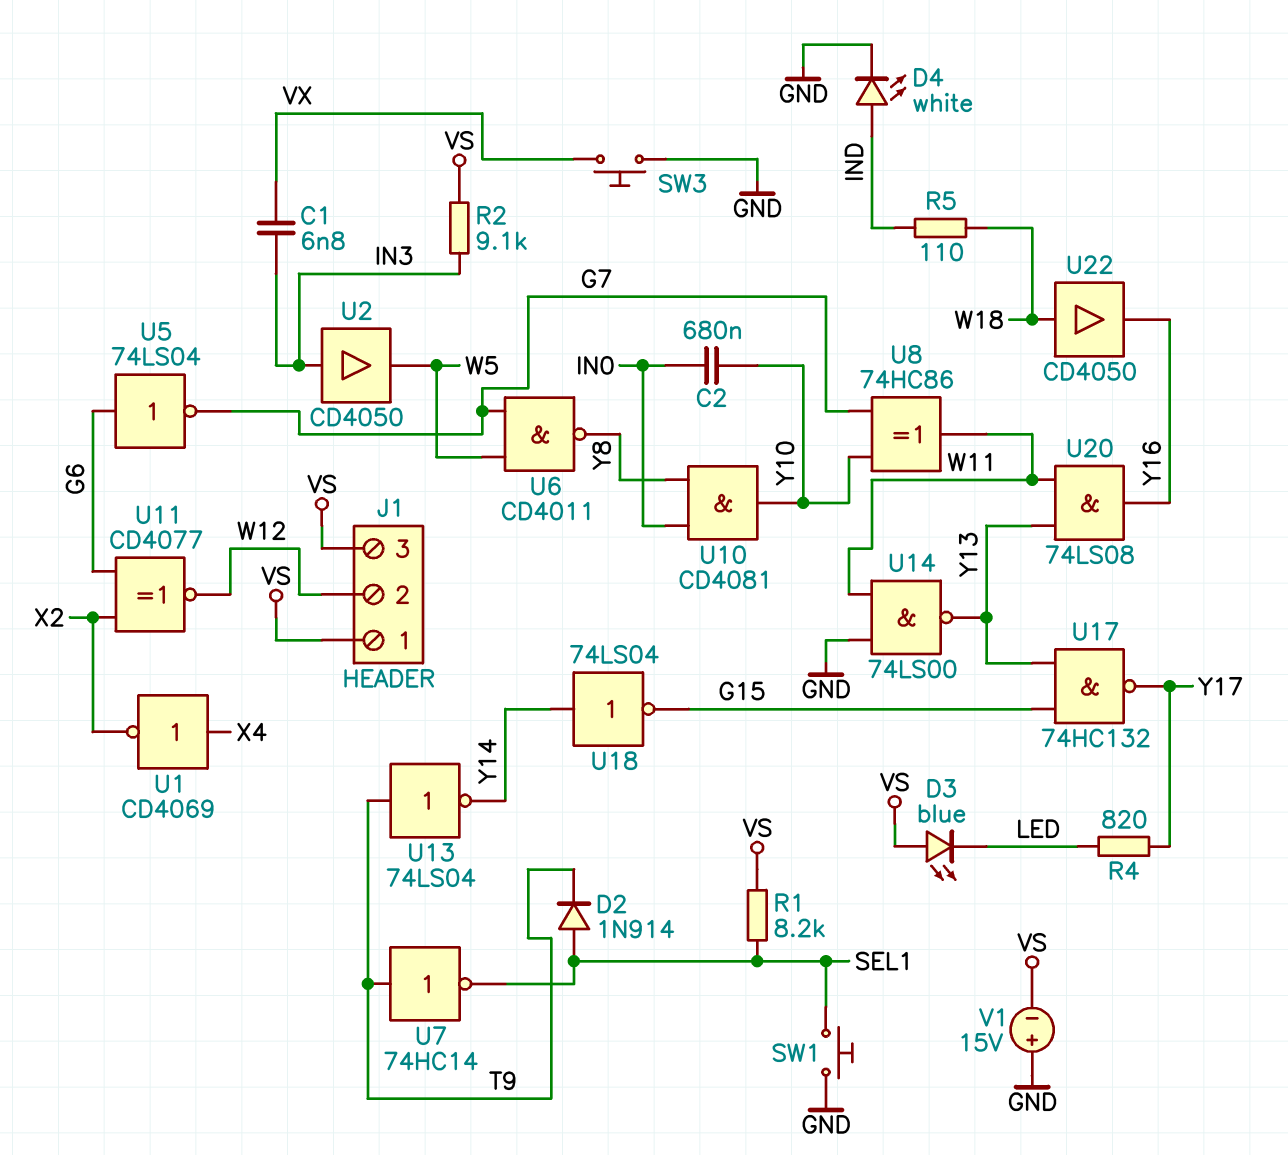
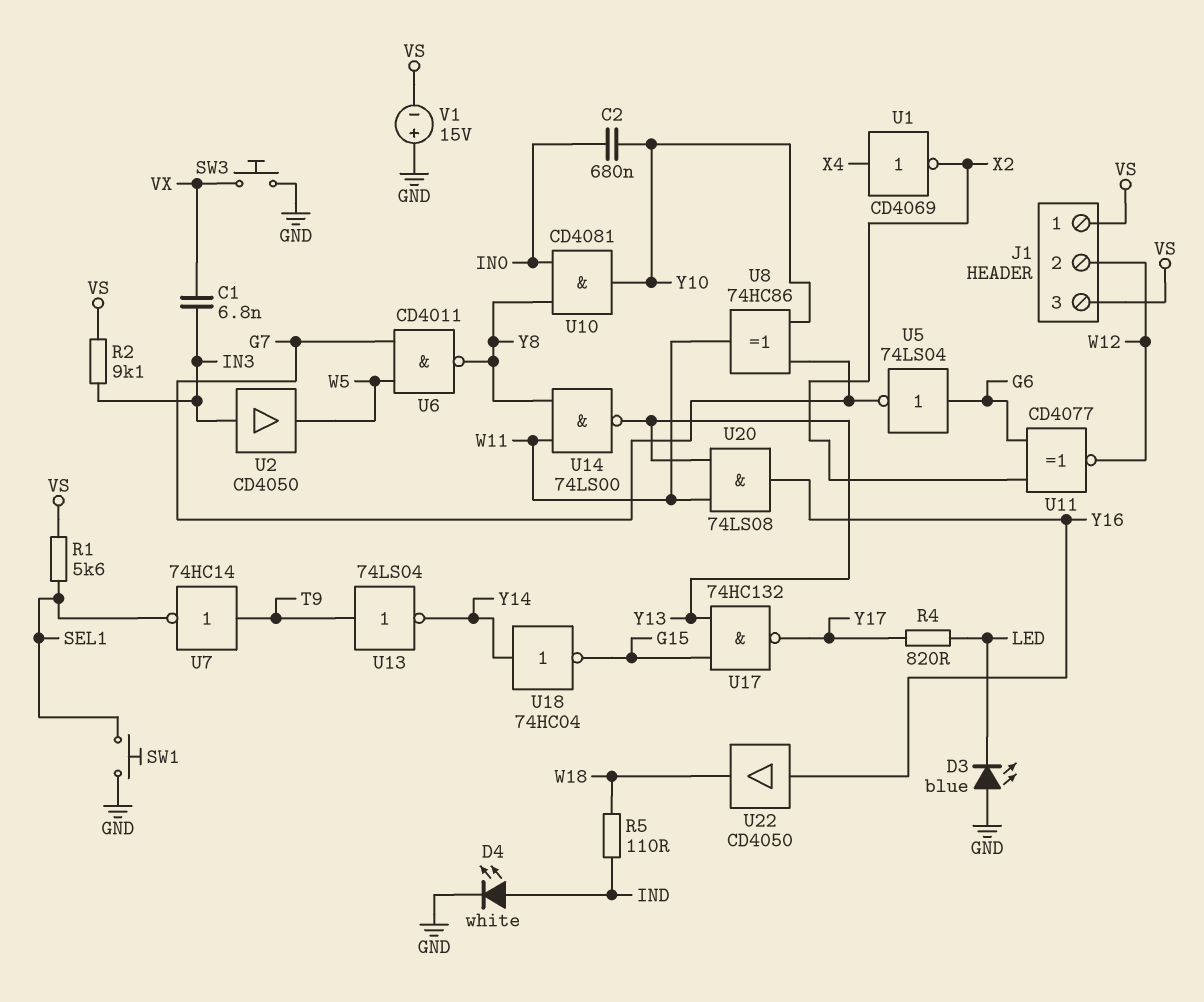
D2: diode 1N914 (A SEL1, K T9) -> none
D3: LED blue (A VS, K LED) -> LED blue (A GND, K LED)
R1: 8.2k (SEL1, VS) -> 5.6k (SEL1, VS)
U14: NAND 74LS00 (in GND, in W11, out Y13) -> NAND 74LS00 (in W11, in Y8, out Y13)
U18: NOT 74LS04 (in Y14, out G15) -> NOT 74HC04 (in Y14, out G15)
U22: buffer CD4050 (in W18, out Y16) -> buffer CD4050 (in Y16, out W18)

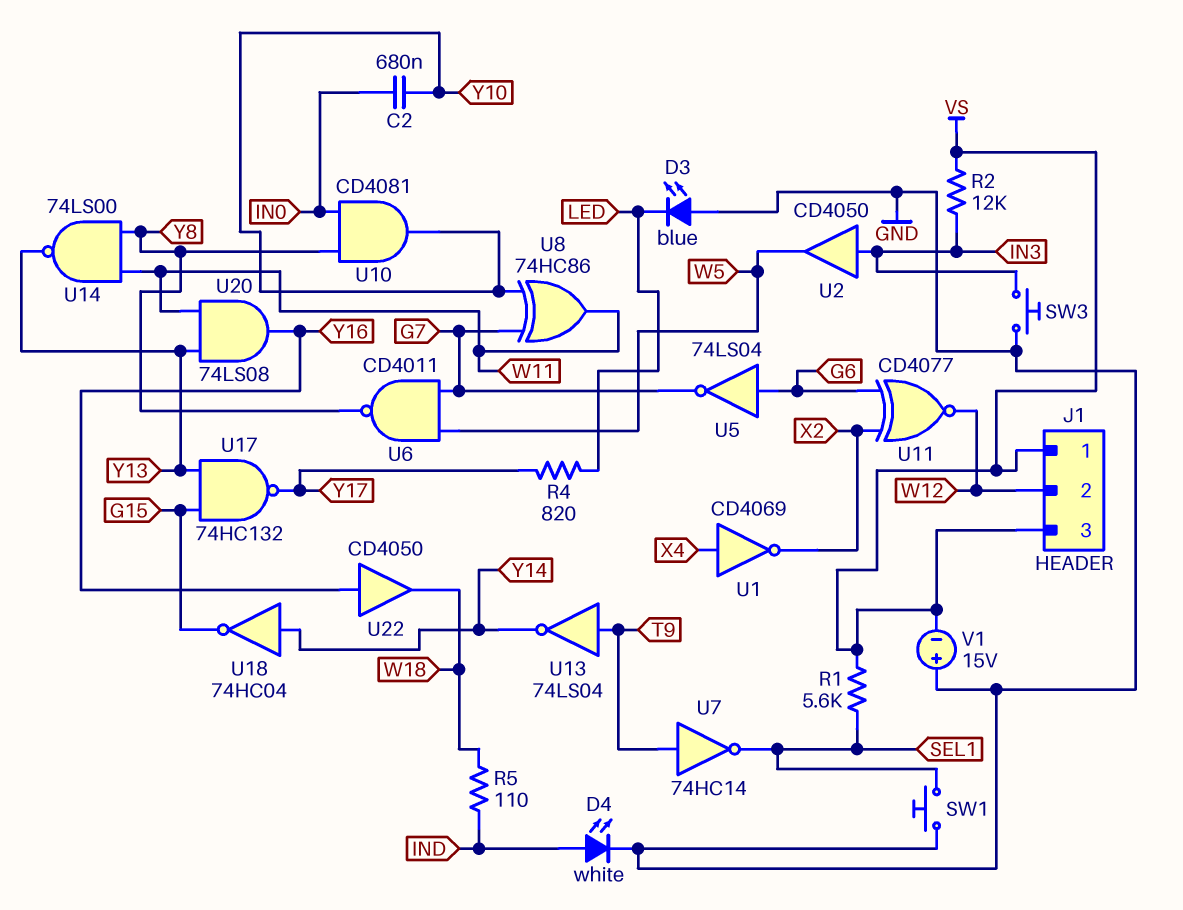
C1: 6.8nF (IN3, VX) -> none
R2: 9.1k (IN3, VS) -> 12k (IN3, VS)
SW3: button (GND, VX) -> button (GND, IN3)

